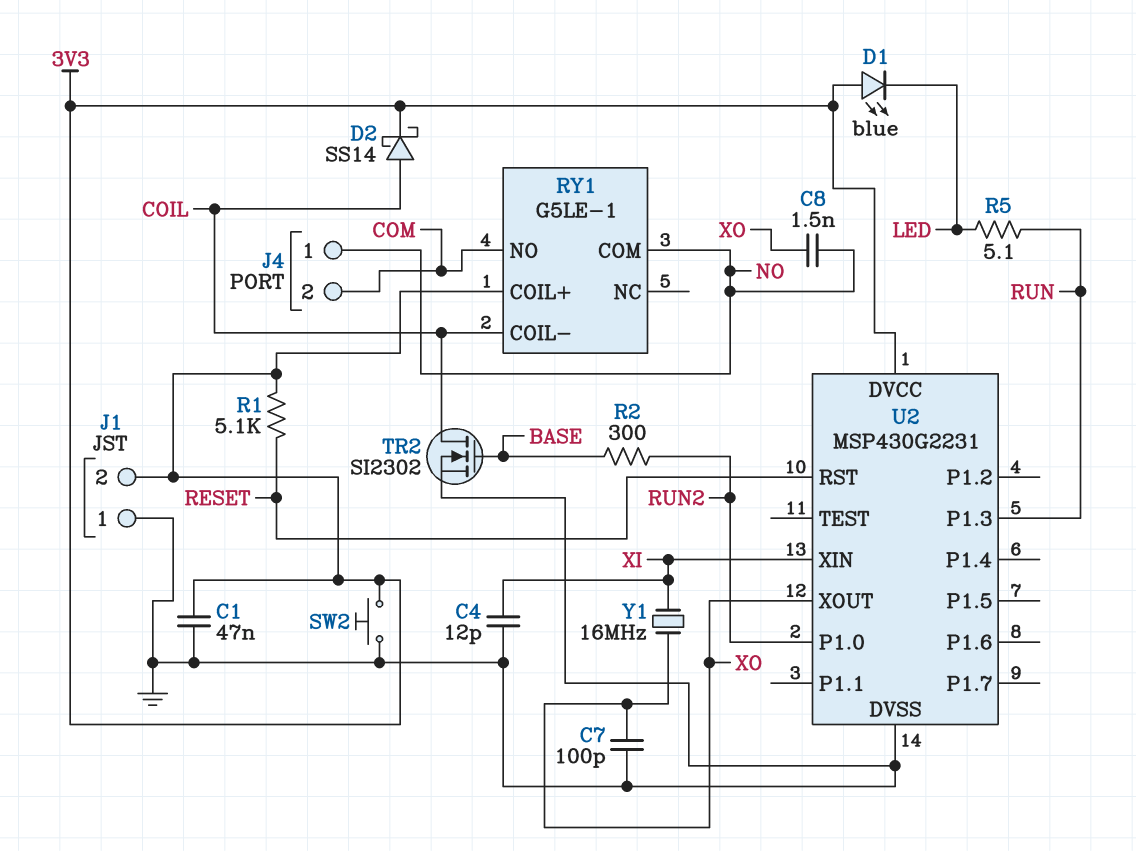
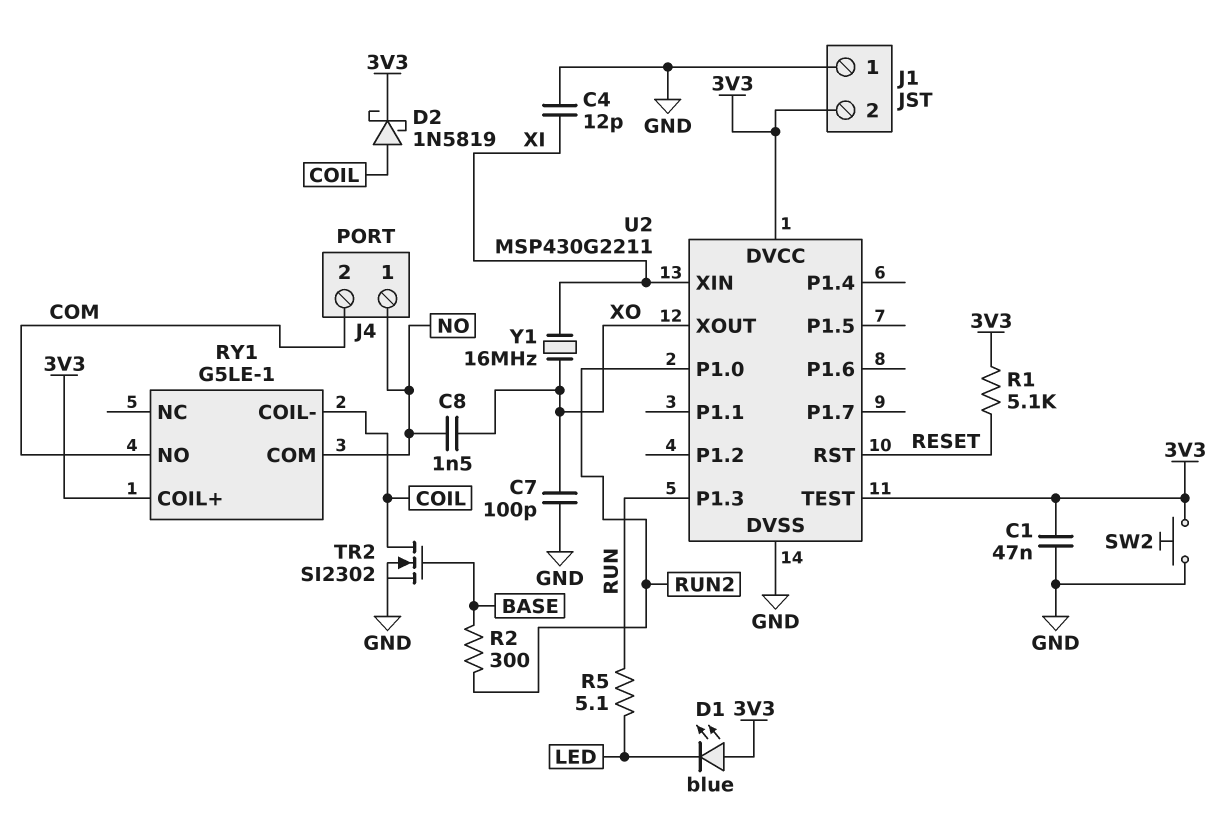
D2: schottky SS14 (A COIL, K 3V3) -> schottky 1N5819 (A COIL, K 3V3)
U2: MSP430G2231 -> MSP430G2211
U2 pin TEST: none -> 3V3

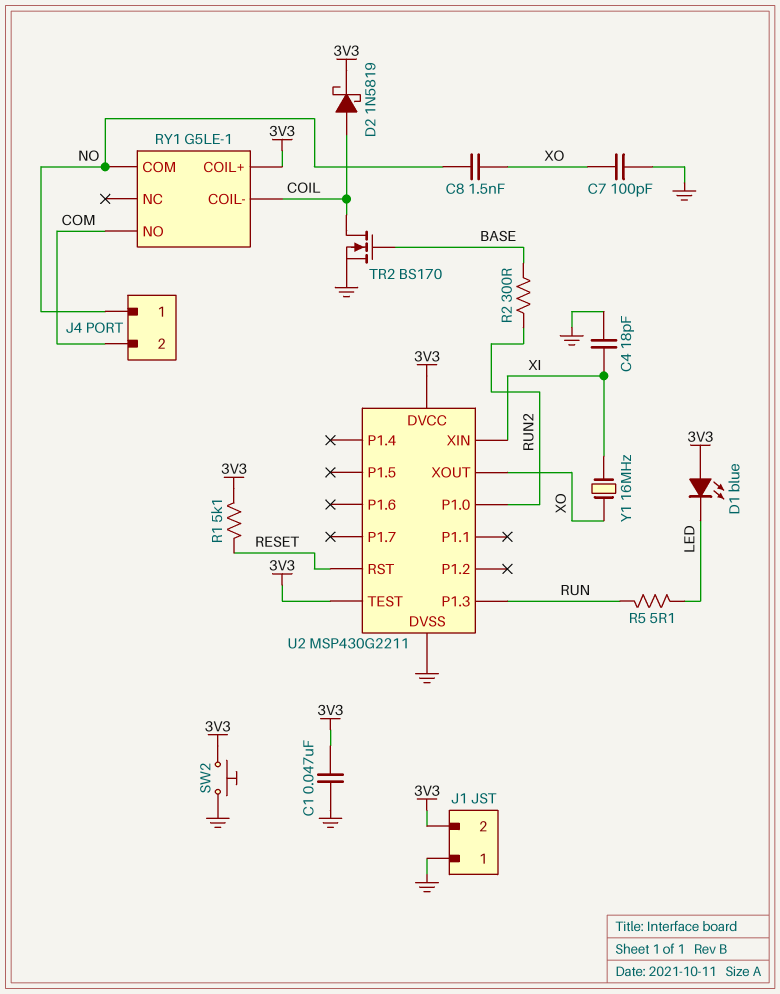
C4: 12pF (GND, XI) -> 18pF (GND, XI)
TR2: NMOS SI2302 (G BASE, D COIL, S GND) -> NMOS BS170 (G BASE, D COIL, S GND)

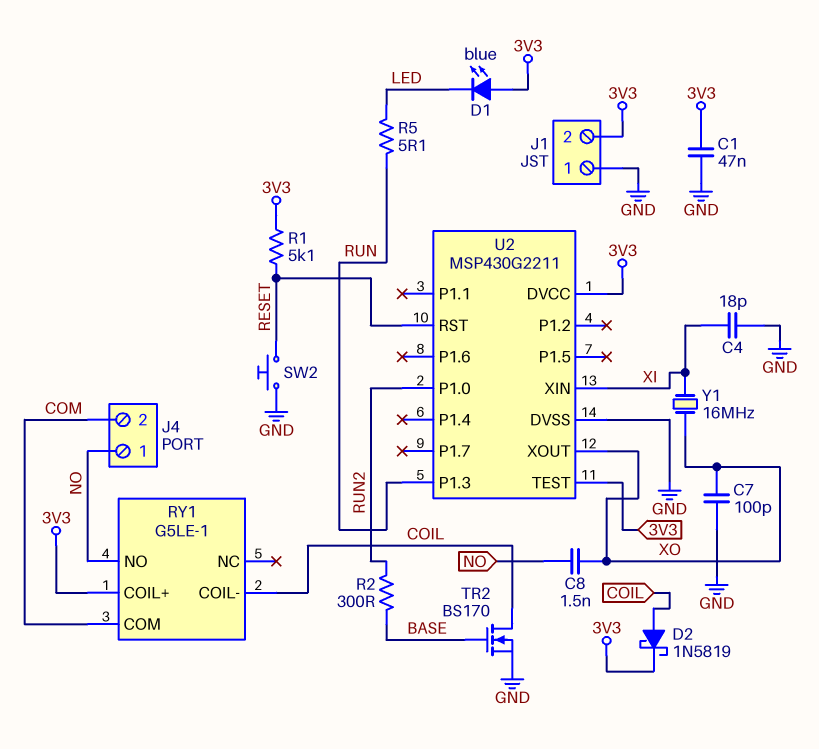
RY1 pin COM: NO -> COM
RY1 pin NO: COM -> NO
SW2: button (3V3, GND) -> button (GND, RESET)

